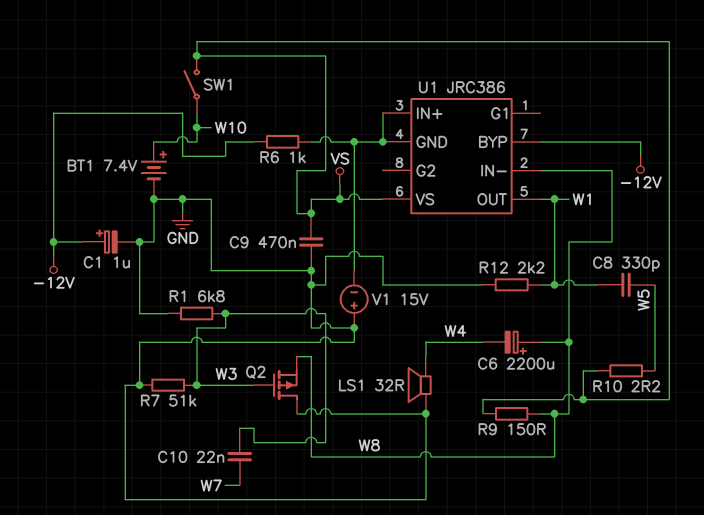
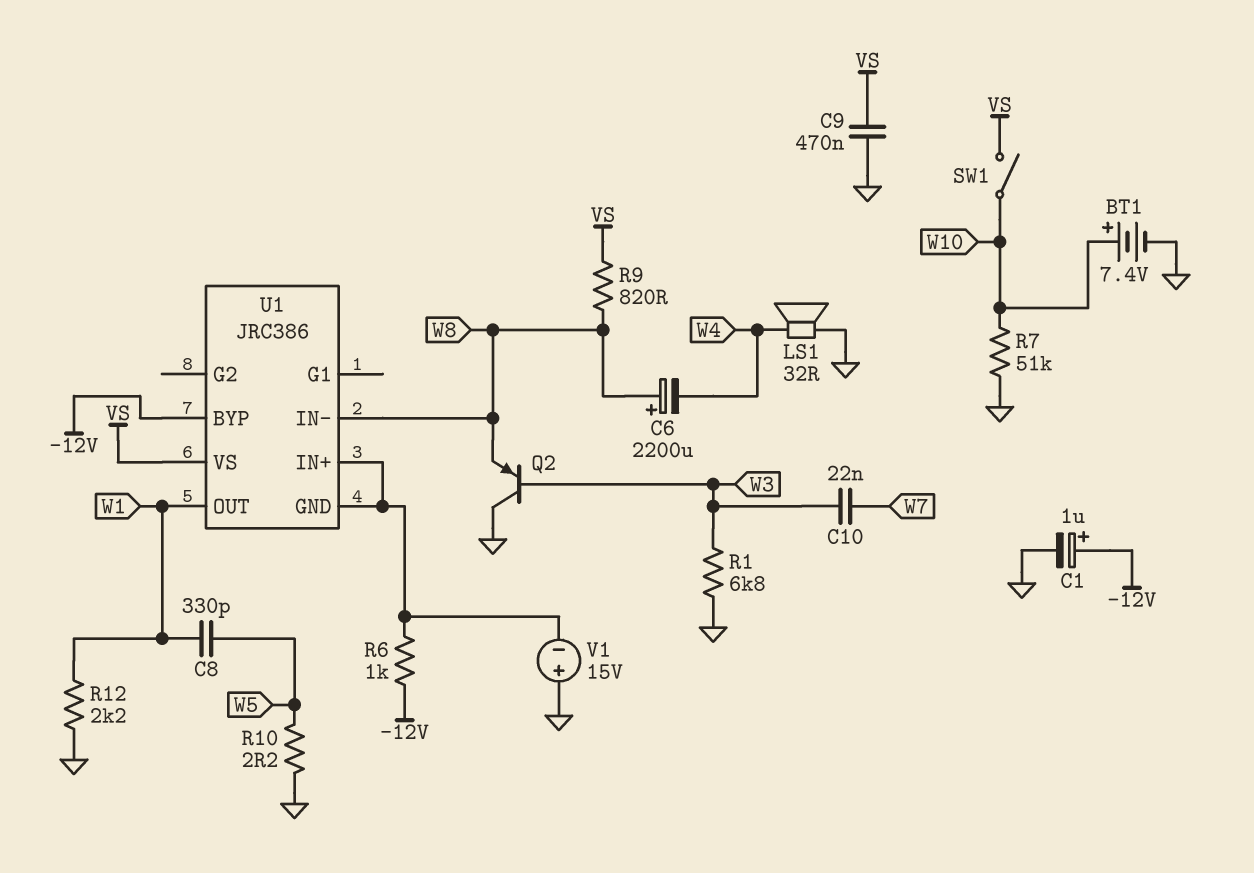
Q2: PMOS (G W3, D GND, S W8) -> PNP (B W3, C GND, E W8)
R7: 51k (GND, W3) -> 51k (GND, W10)
R9: 150 (VS, W8) -> 820 (VS, W8)
R10: 2.2 (VS, W5) -> 2.2 (GND, W5)

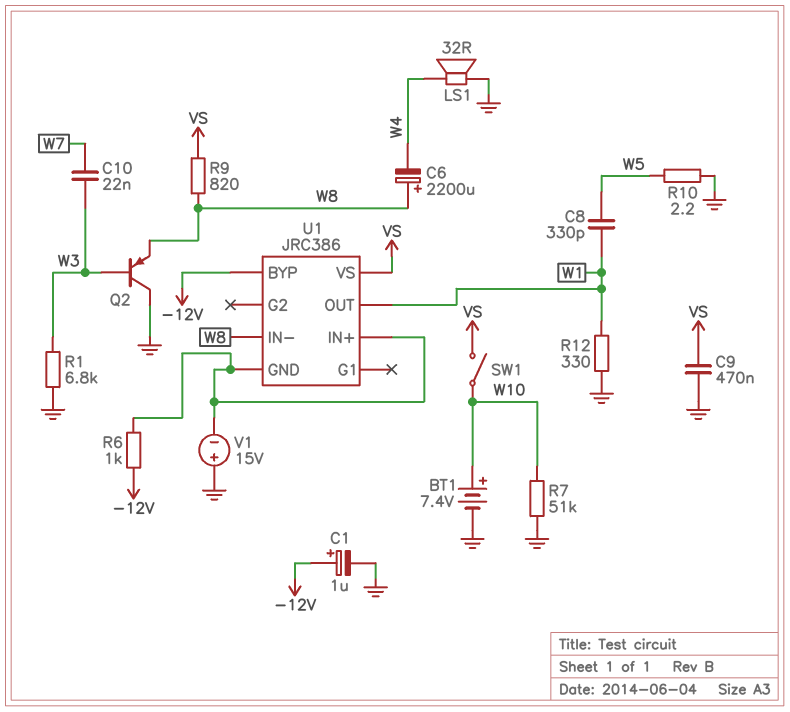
R12: 2.2k (GND, W1) -> 330 (GND, W1)

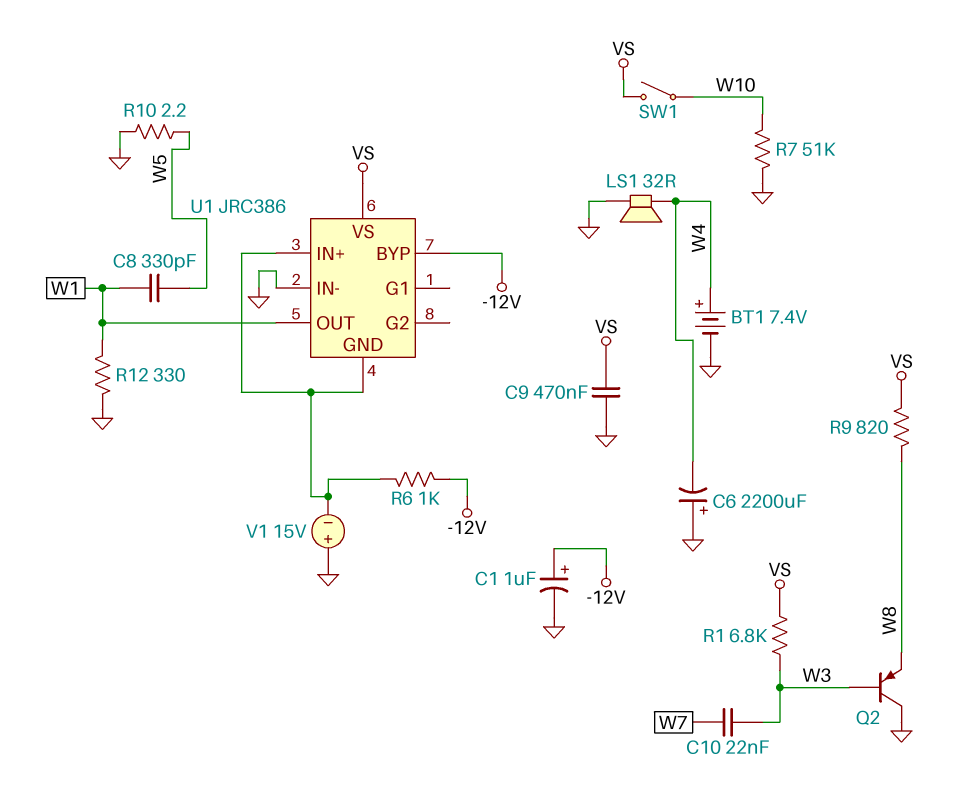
BT1: 7.4V (plus W10, minus GND) -> 7.4V (plus W4, minus GND)
C6: 2200uF (plus W8, minus W4) -> 2200uF (plus GND, minus W4)
R1: 6.8k (GND, W3) -> 6.8k (VS, W3)
U1 pin IN-: W8 -> GND

